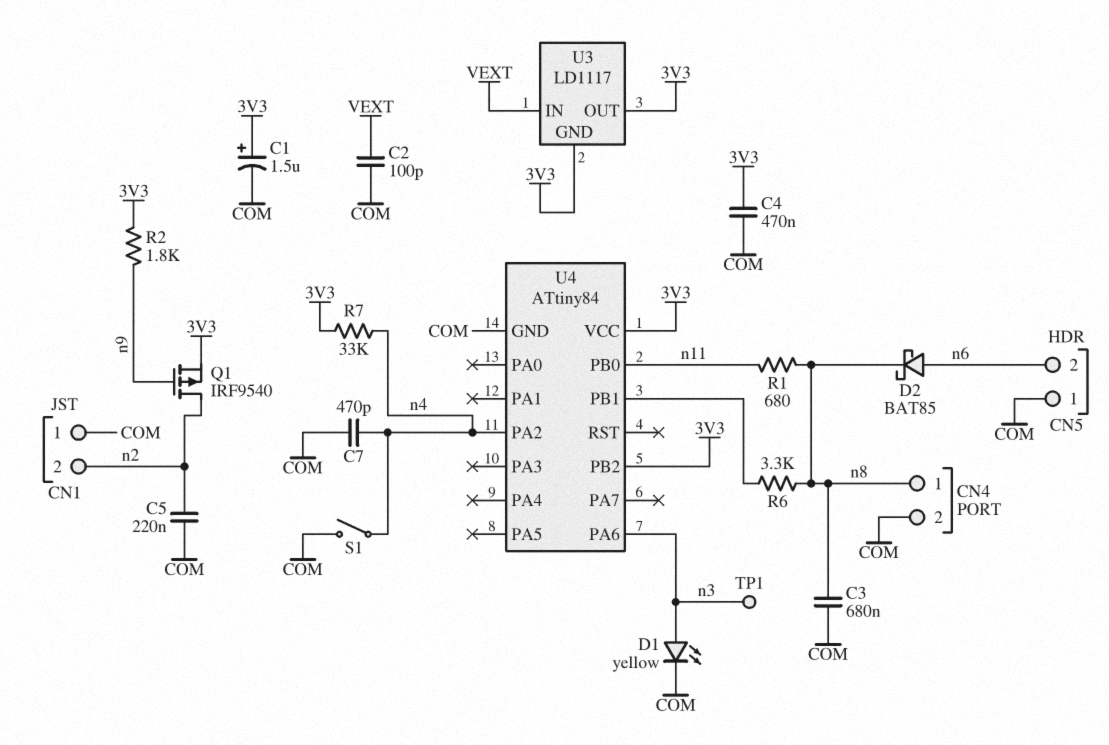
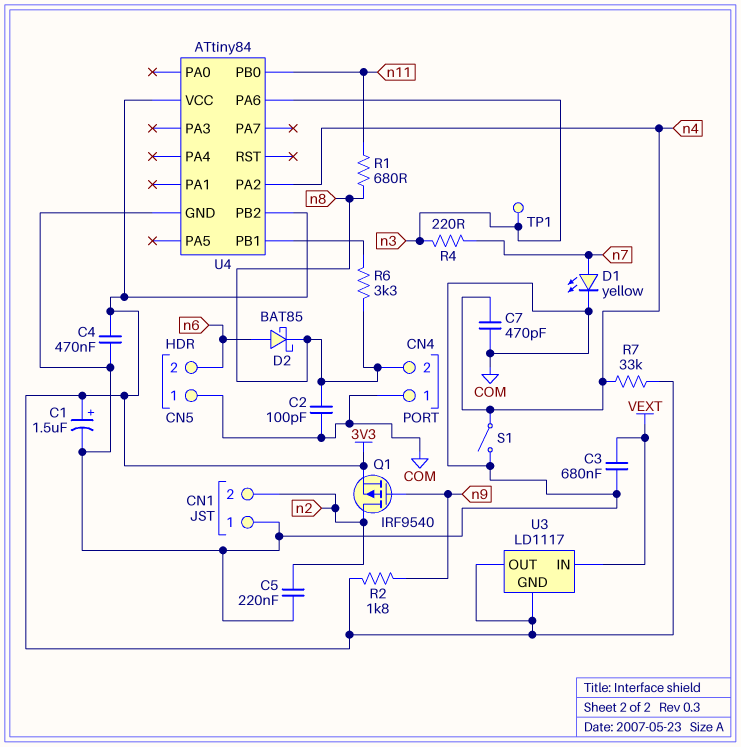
C2: 100pF (COM, VEXT) -> 100pF (COM, n8)
C3: 680nF (COM, n8) -> 680nF (COM, VEXT)
CN4 pin 1: n8 -> COM
CN4 pin 2: COM -> n8
D1: LED yellow (A n3, K COM) -> LED yellow (A n7, K COM)
R4: none -> 220 (n3, n7)

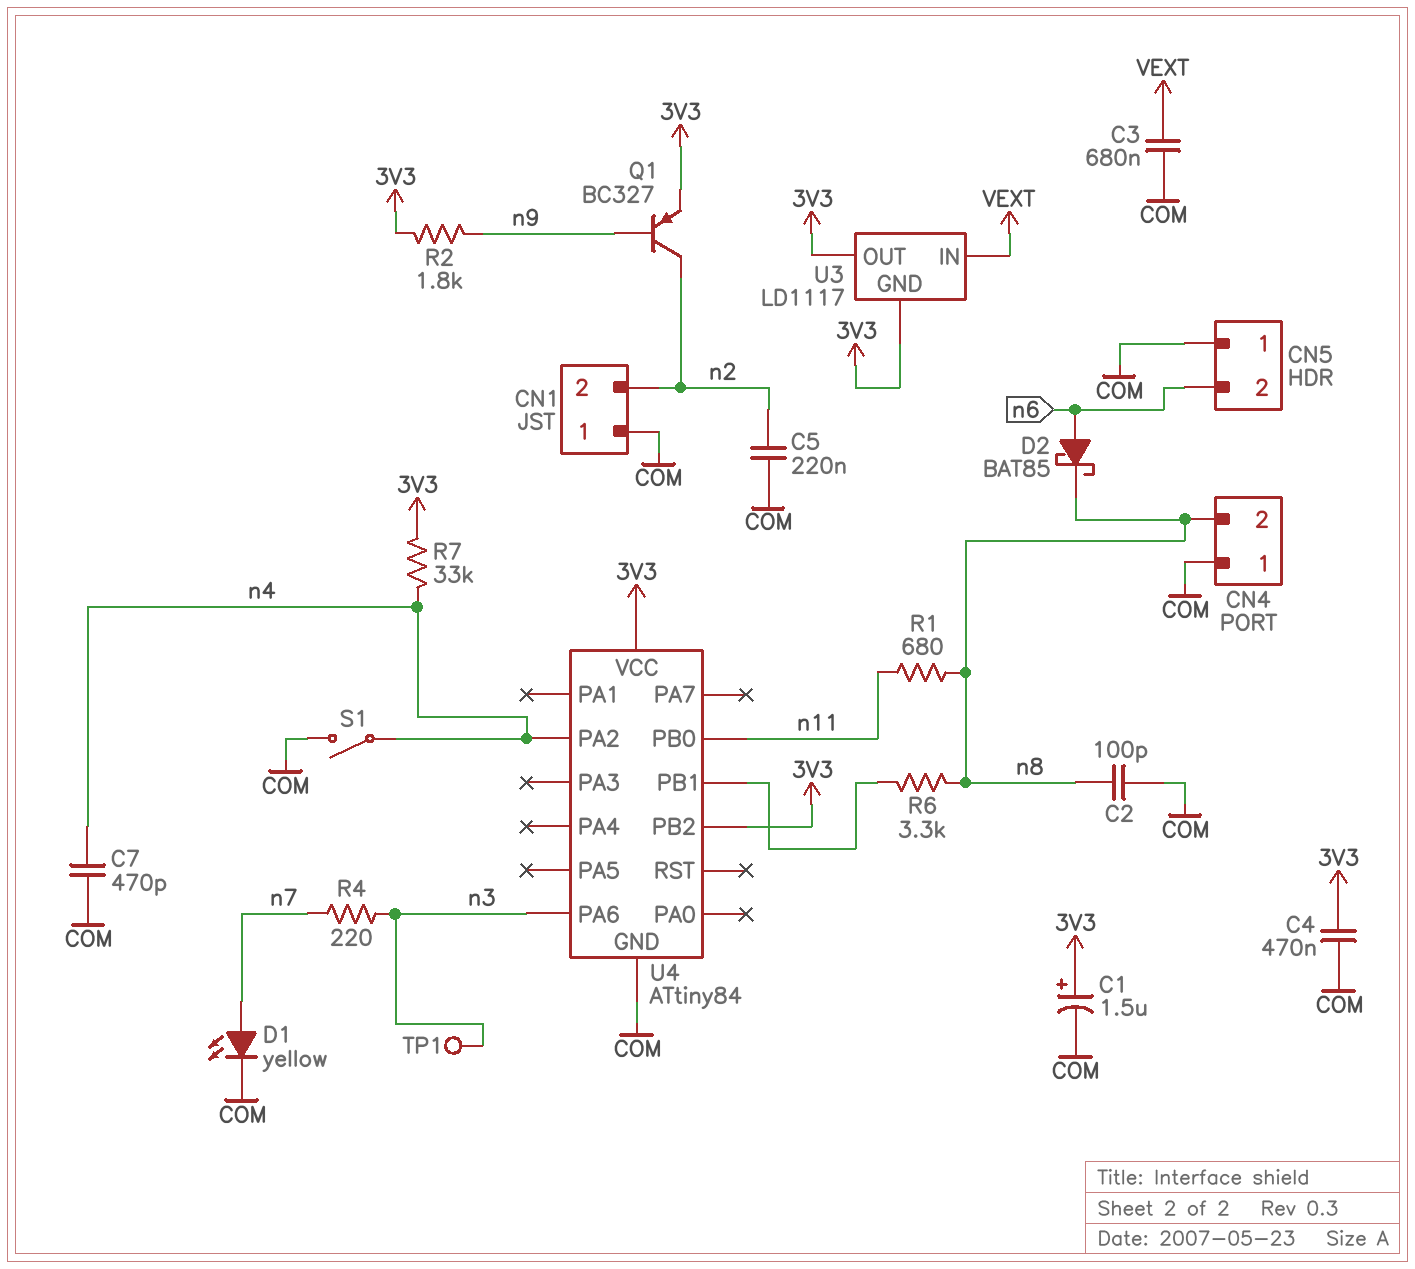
Q1: PMOS IRF9540 (G n9, D n2, S 3V3) -> PNP BC327 (B n9, C n2, E 3V3)

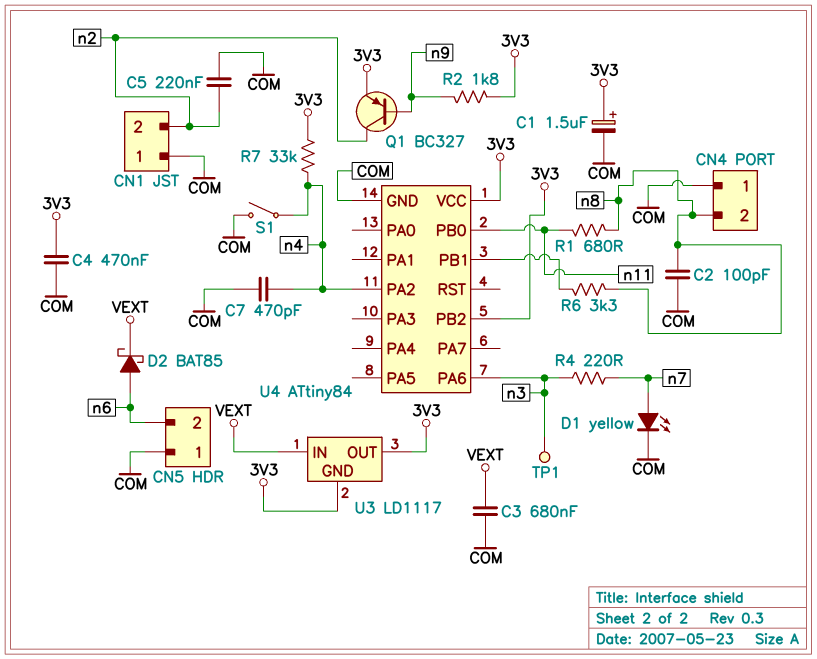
D2: schottky BAT85 (A n6, K n8) -> schottky BAT85 (A n6, K VEXT)

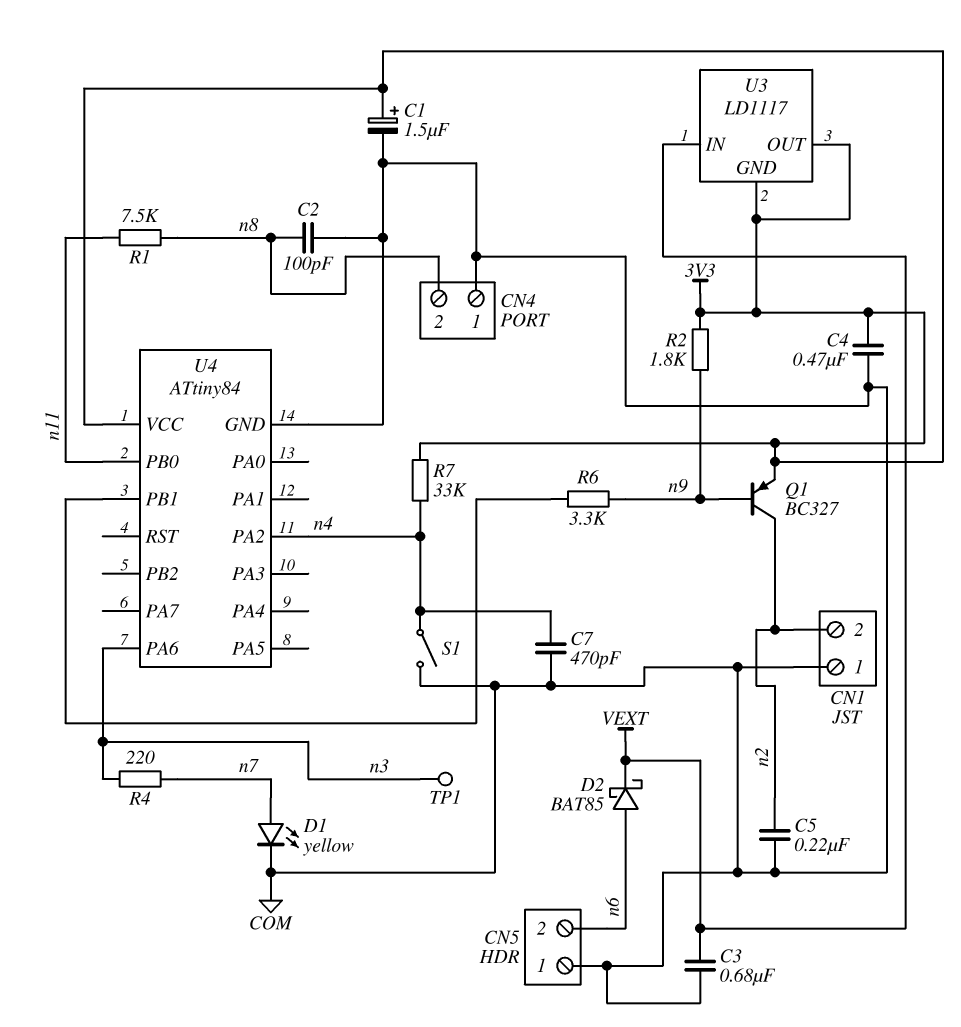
R1: 680 (n8, n11) -> 7.5k (n8, n11)
R6: 3.3k (U4/PB1, n8) -> 3.3k (U4/PB1, n9)
U4 pin PB2: 3V3 -> none

